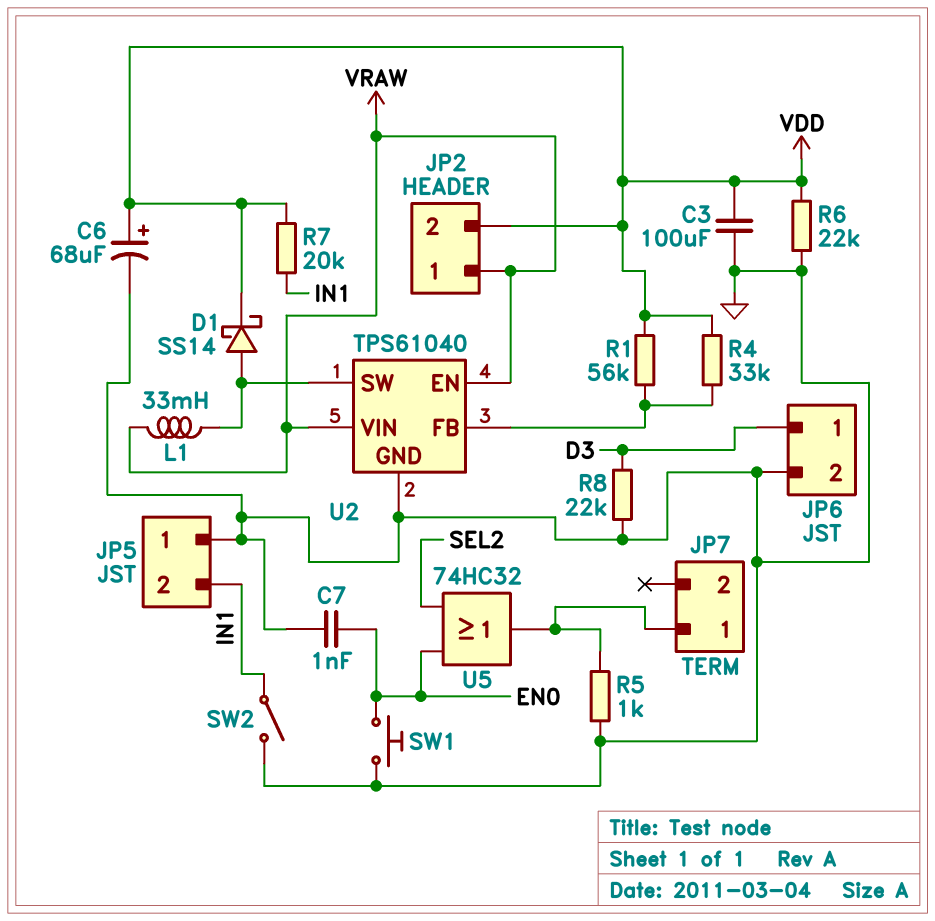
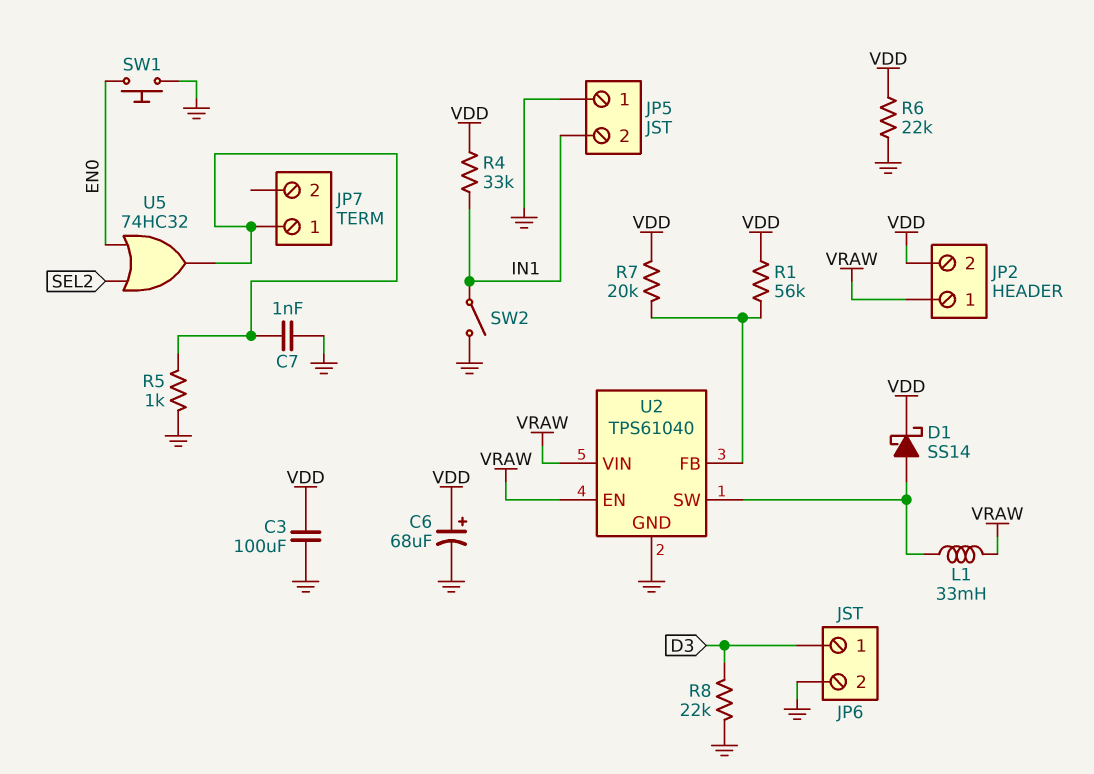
C7: 1nF (EN0, GND) -> 1nF (GND, JP7/1)
R4: 33k (U2/FB, VDD) -> 33k (IN1, VDD)
R7: 20k (IN1, VDD) -> 20k (U2/FB, VDD)

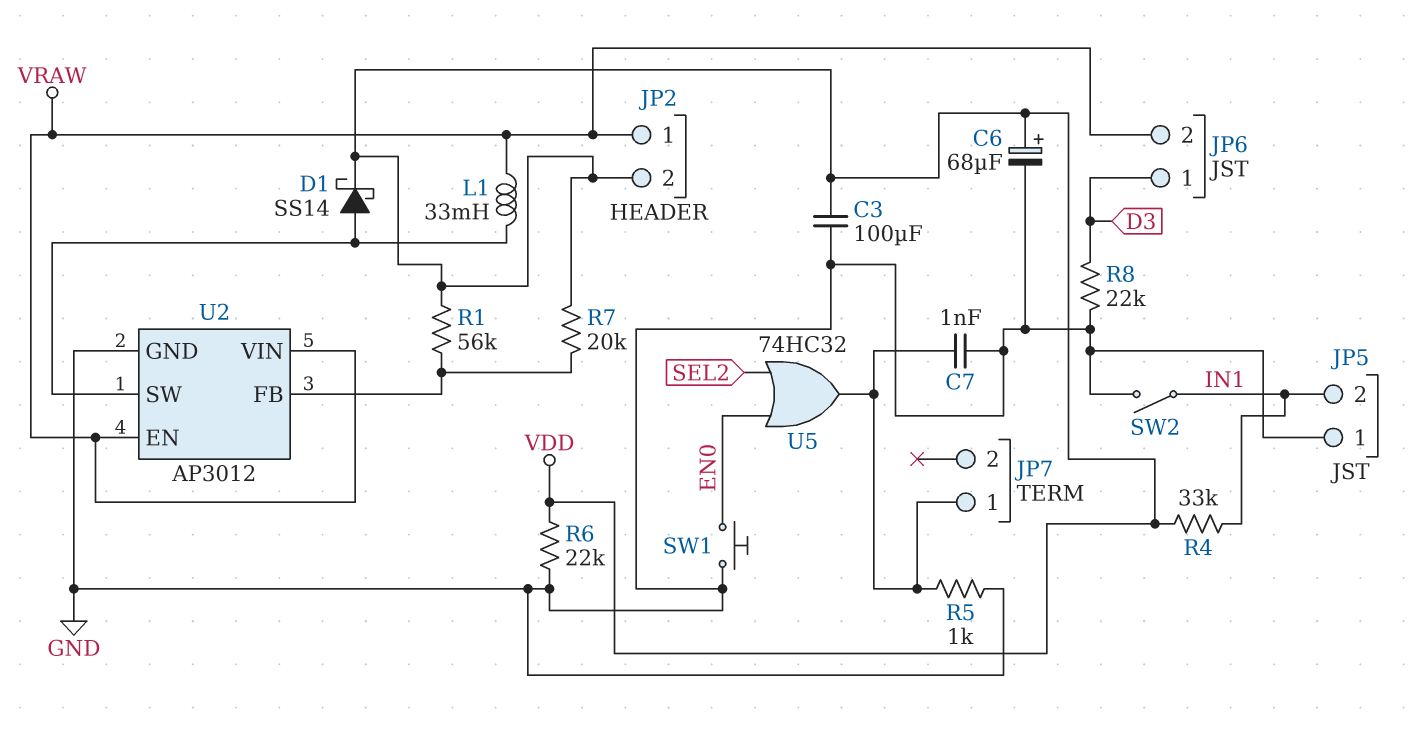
JP6 pin 2: GND -> VRAW
U2: TPS61040 -> AP3012

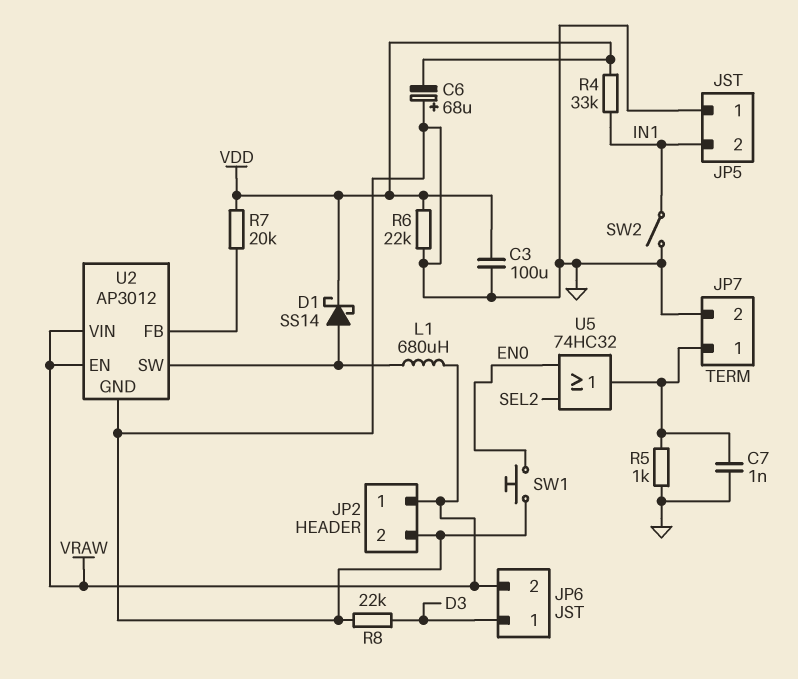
C6: 68uF (plus VDD, minus GND) -> 68uF (plus GND, minus VDD)
JP2 pin 2: VDD -> GND
JP7 pin 2: none -> GND
L1: 33mH (U2/SW, VRAW) -> 680uH (U2/SW, VRAW)
R1: 56k (U2/FB, VDD) -> none

